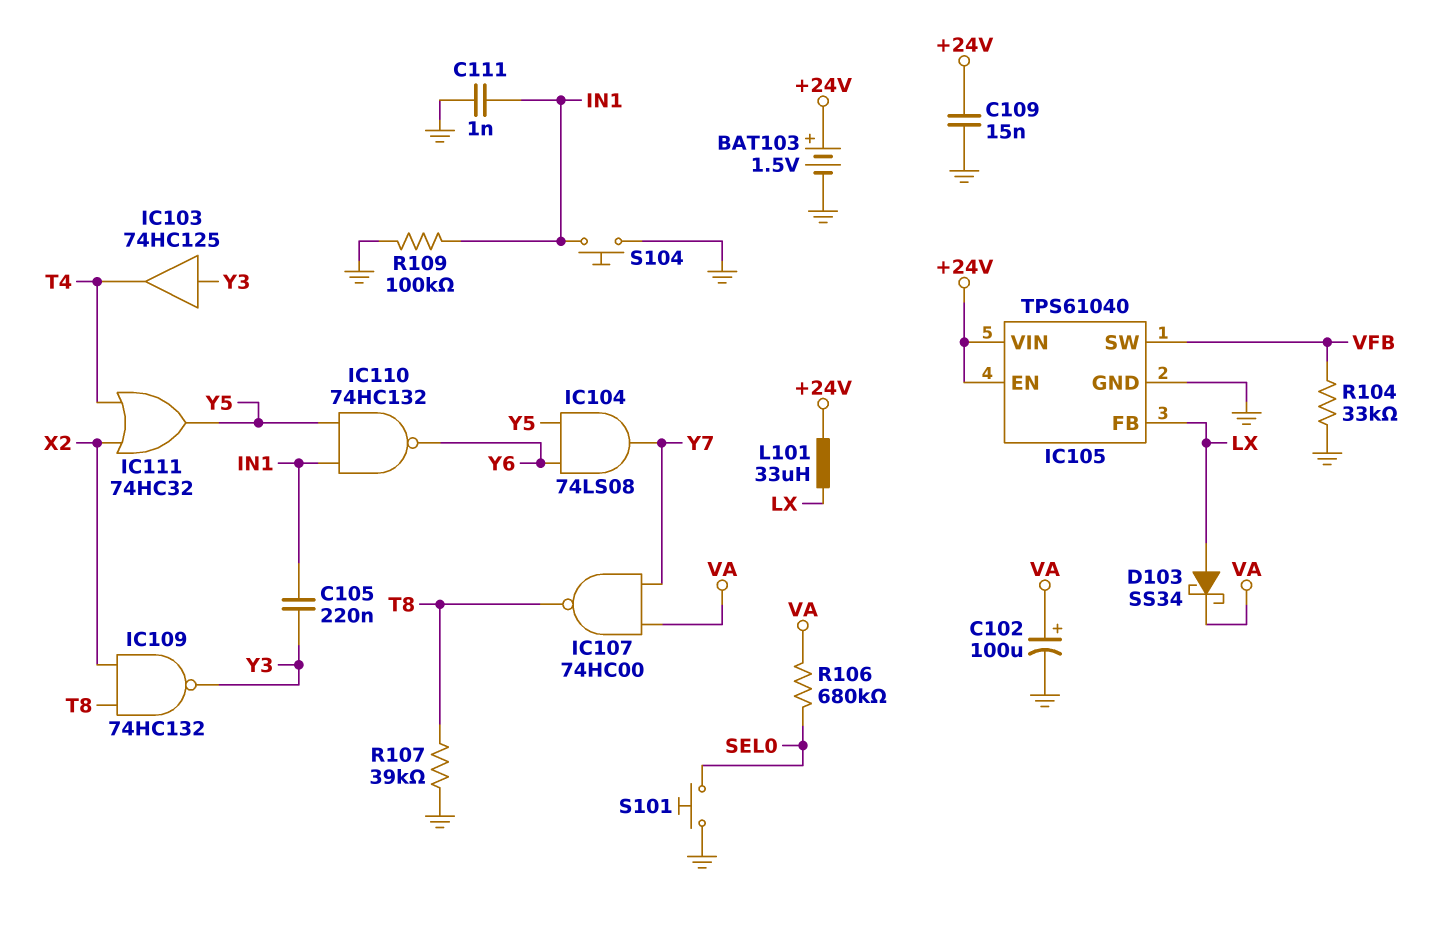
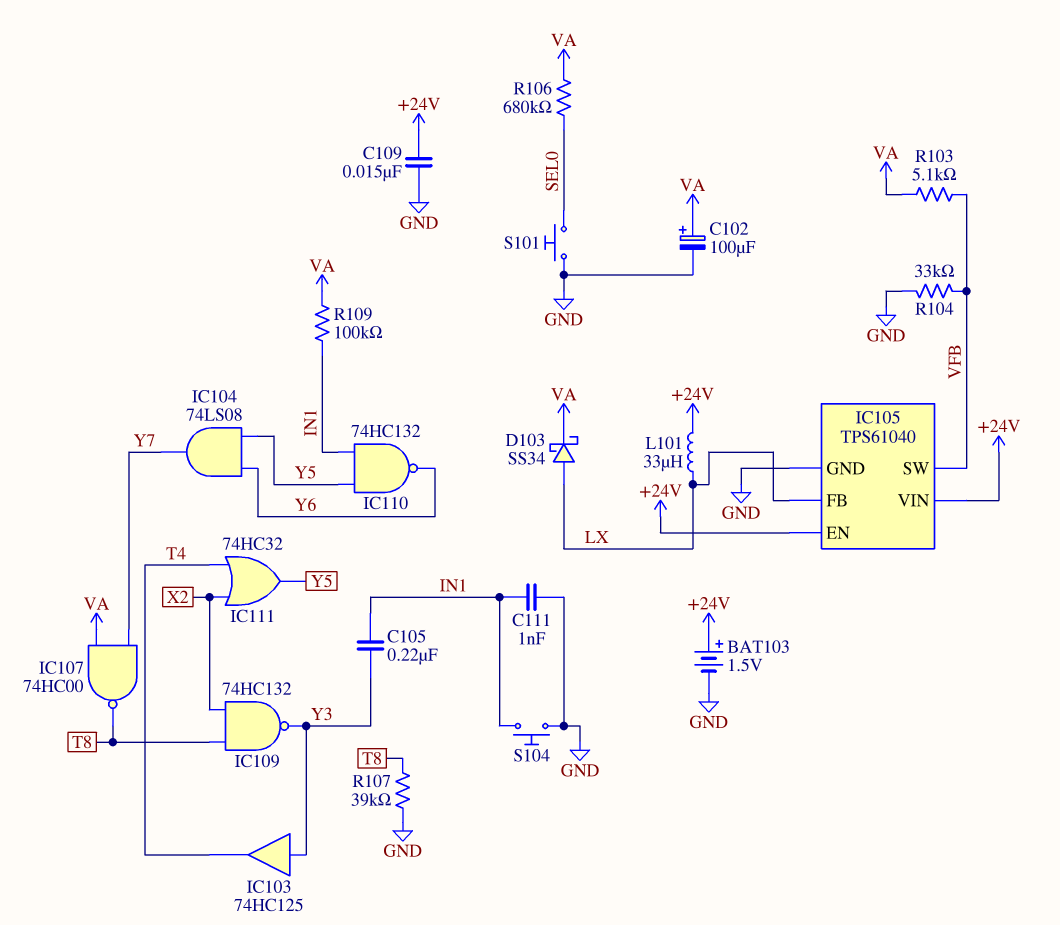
R103: none -> 5.1k (VA, VFB)
R109: 100k (GND, IN1) -> 100k (IN1, VA)

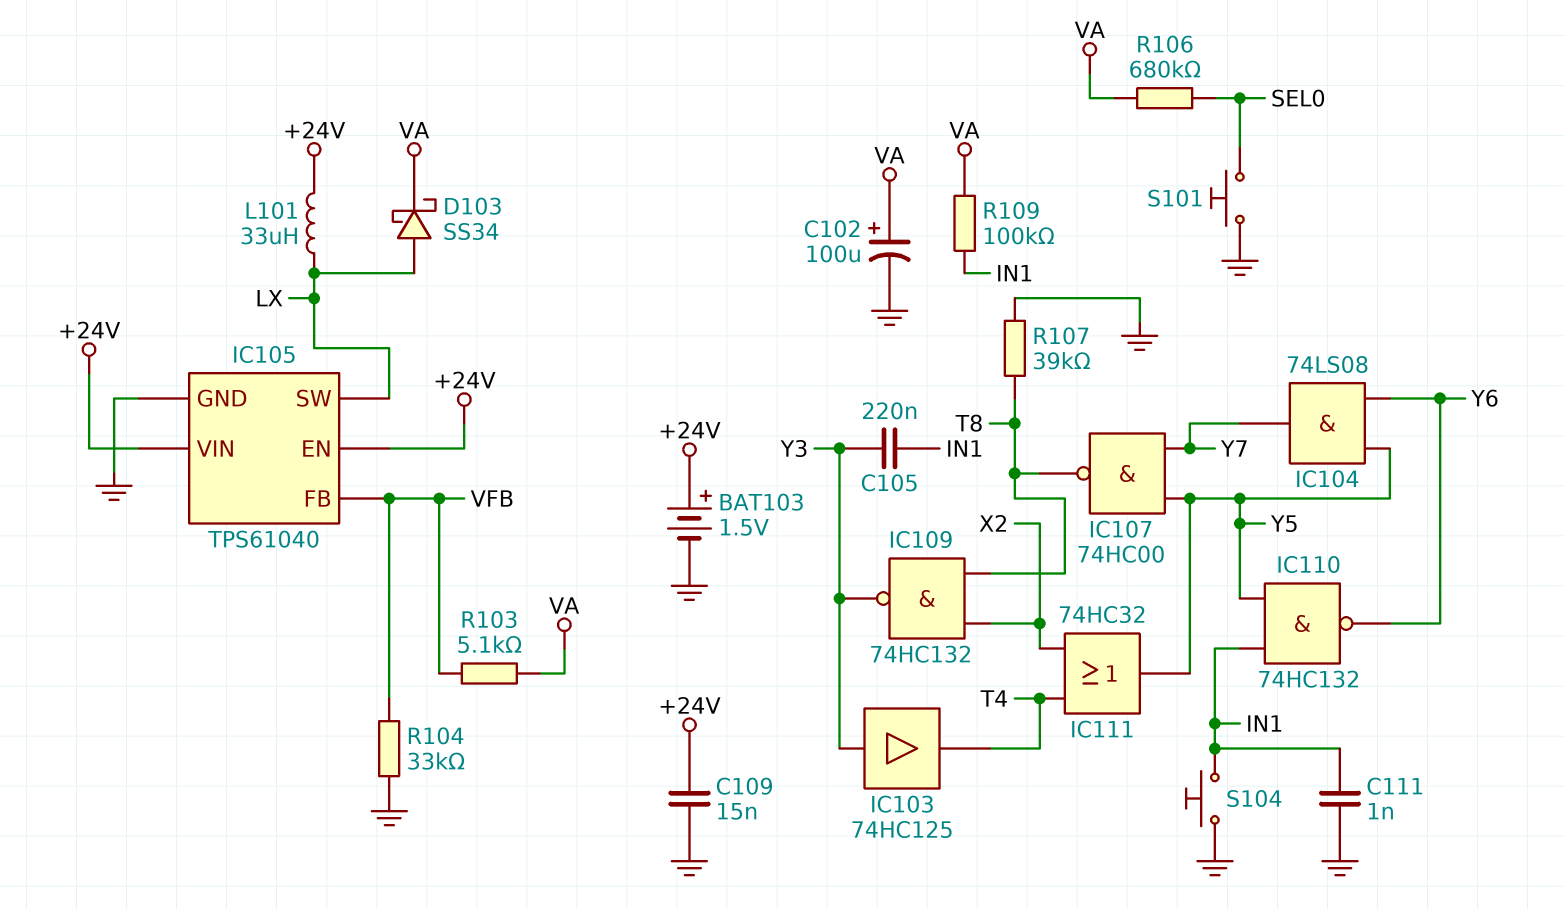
IC105 pin FB: LX -> VFB
IC105 pin SW: VFB -> LX
IC107: NAND 74HC00 (in VA, in Y7, out T8) -> NAND 74HC00 (in Y5, in Y7, out T8)

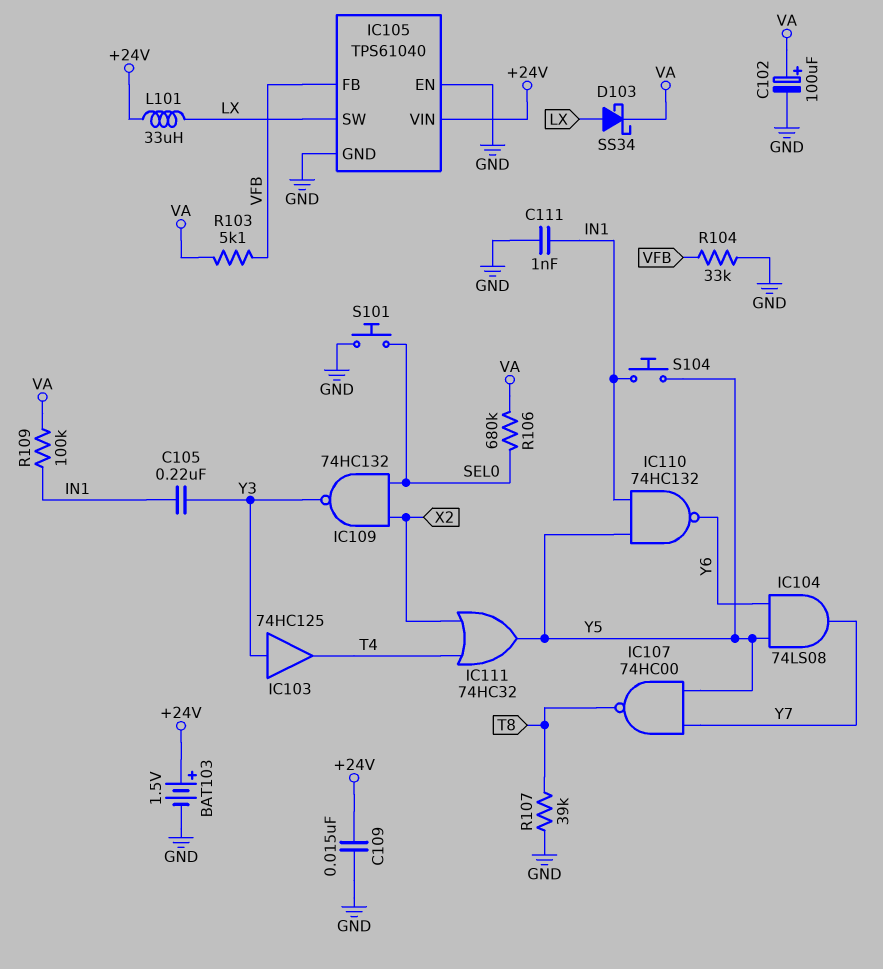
IC105 pin EN: +24V -> GND
IC109: NAND 74HC132 (in T8, in X2, out Y3) -> NAND 74HC132 (in SEL0, in X2, out Y3)
S104: button (GND, IN1) -> button (IN1, Y5)

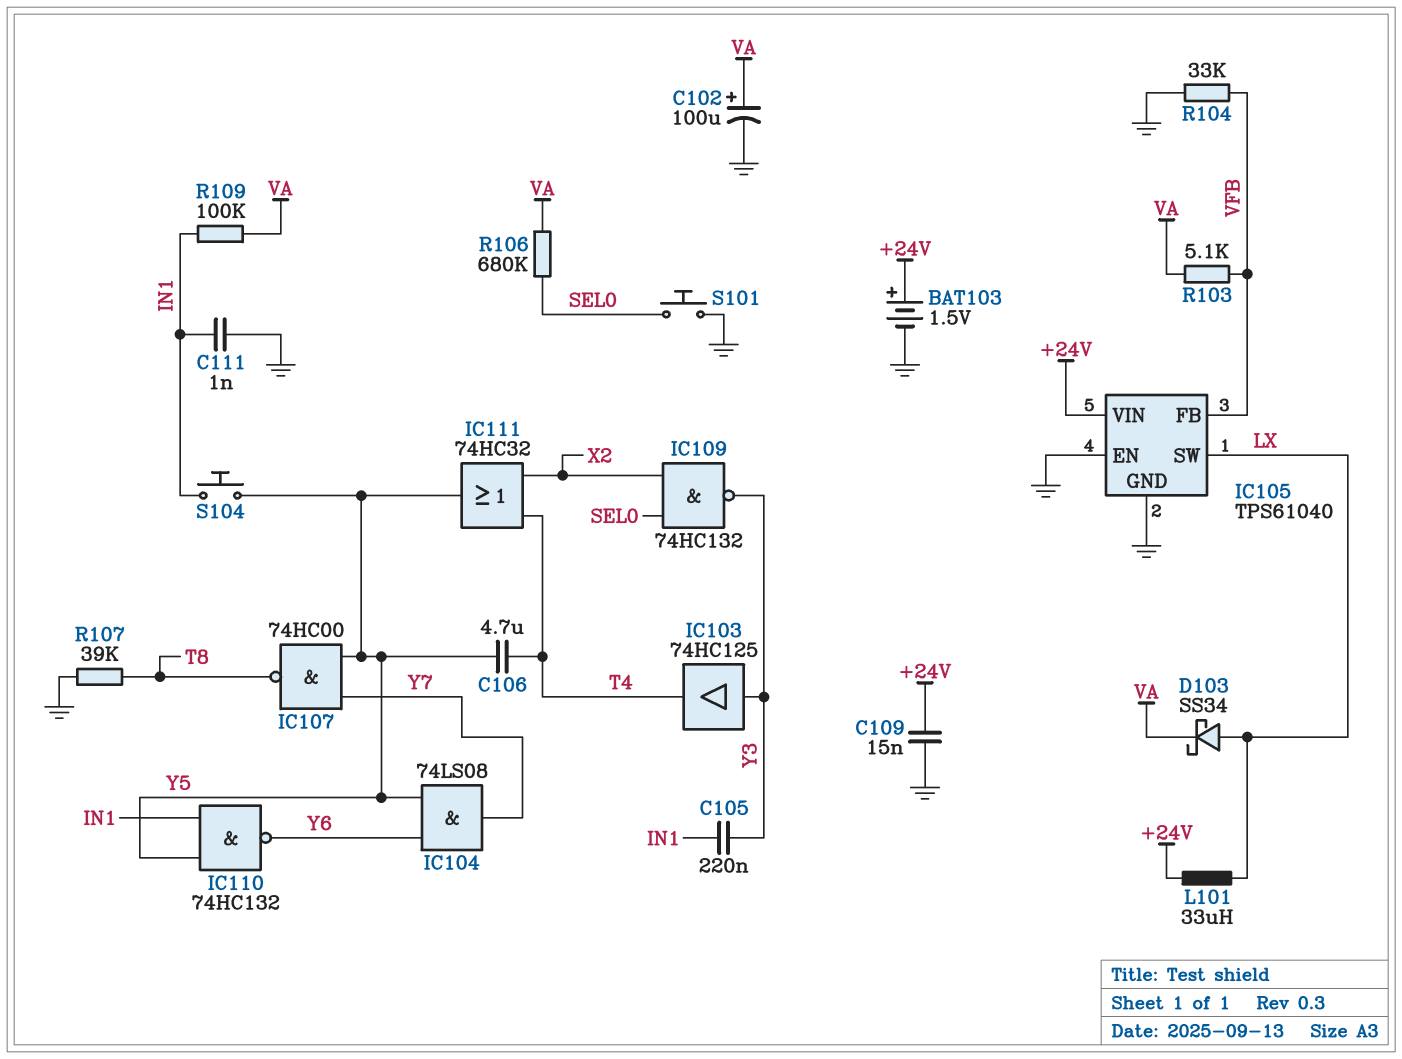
C106: none -> 4.7uF (T4, Y5)

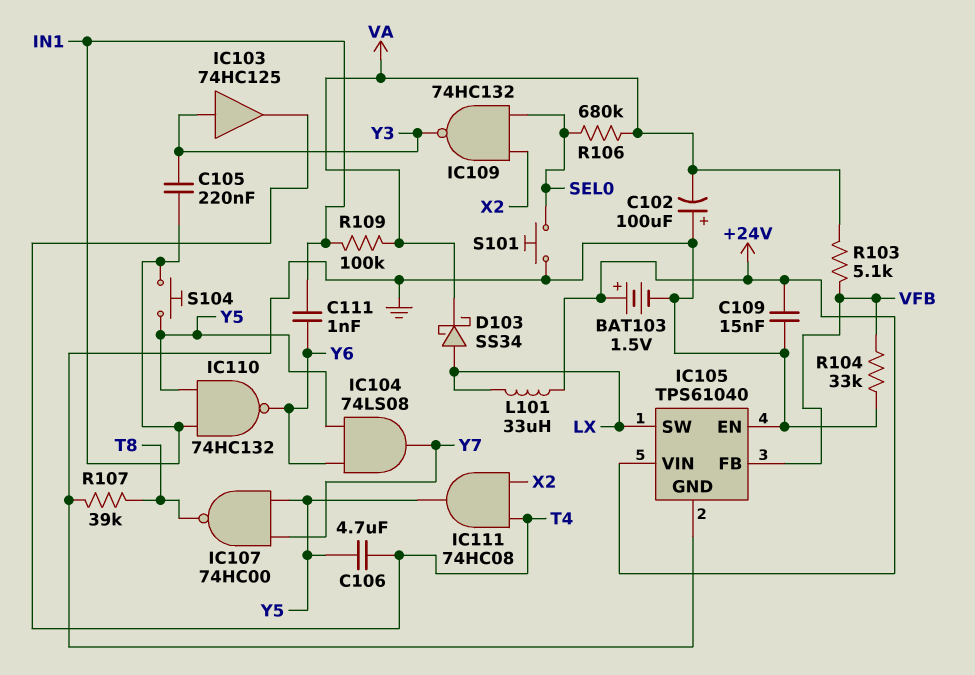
C102: 100uF (plus VA, minus GND) -> 100uF (plus GND, minus VA)
C111: 1nF (GND, IN1) -> 1nF (IN1, Y6)
IC111: OR 74HC32 (in T4, in X2, out Y5) -> AND 74HC08 (in T4, in X2, out Y5)

